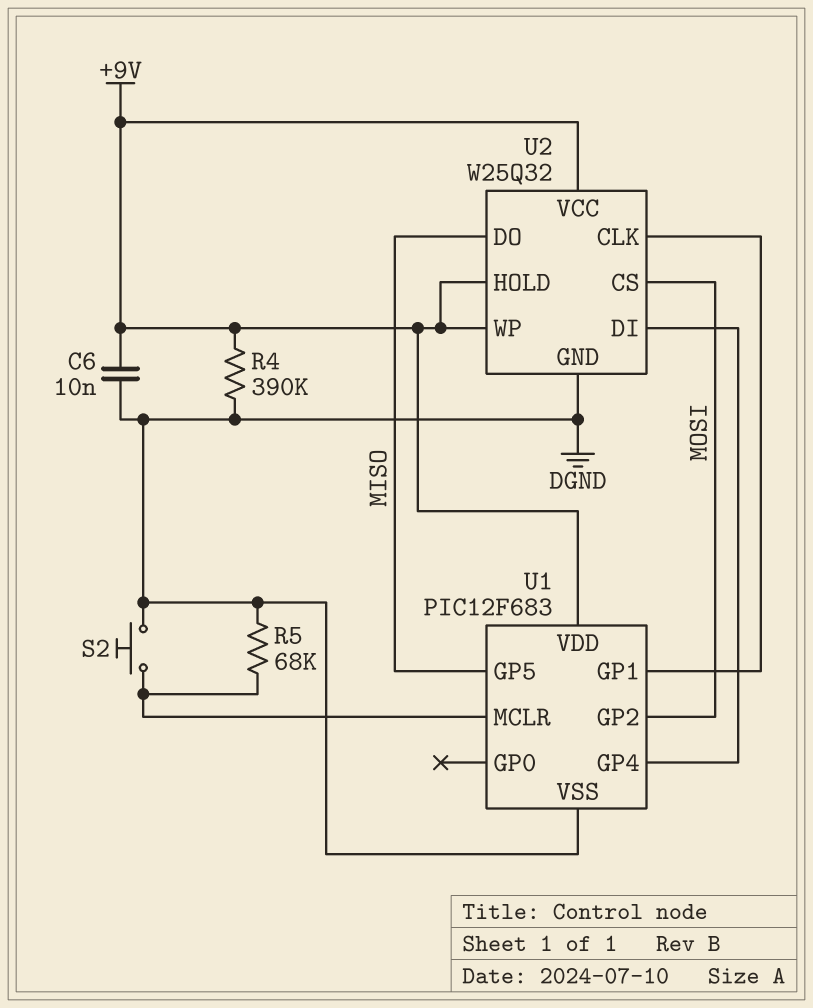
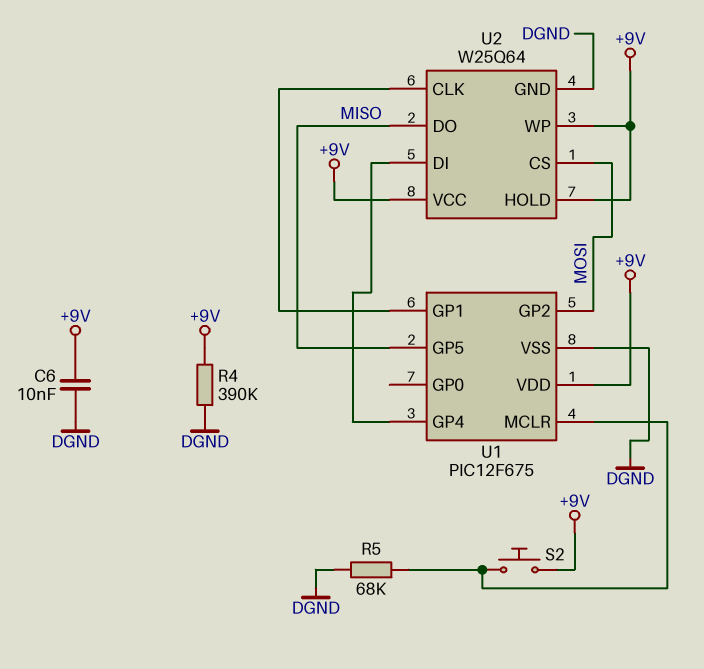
S2: button (DGND, U1/MCLR) -> button (+9V, U1/MCLR)
U1: PIC12F683 -> PIC12F675
U2: W25Q32 -> W25Q64

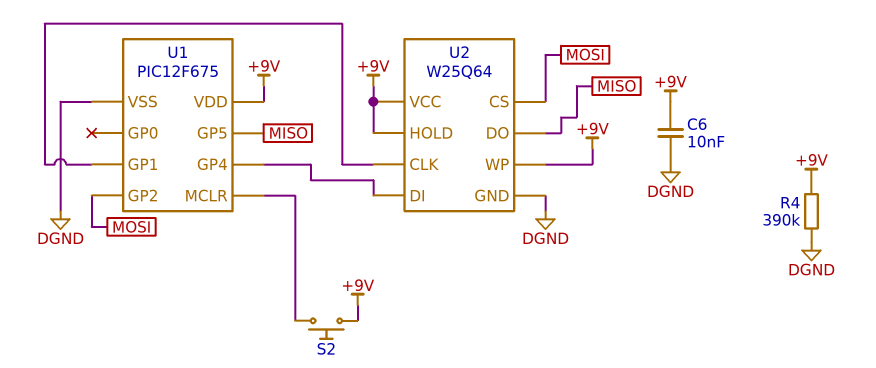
R5: 68k (DGND, U1/MCLR) -> none

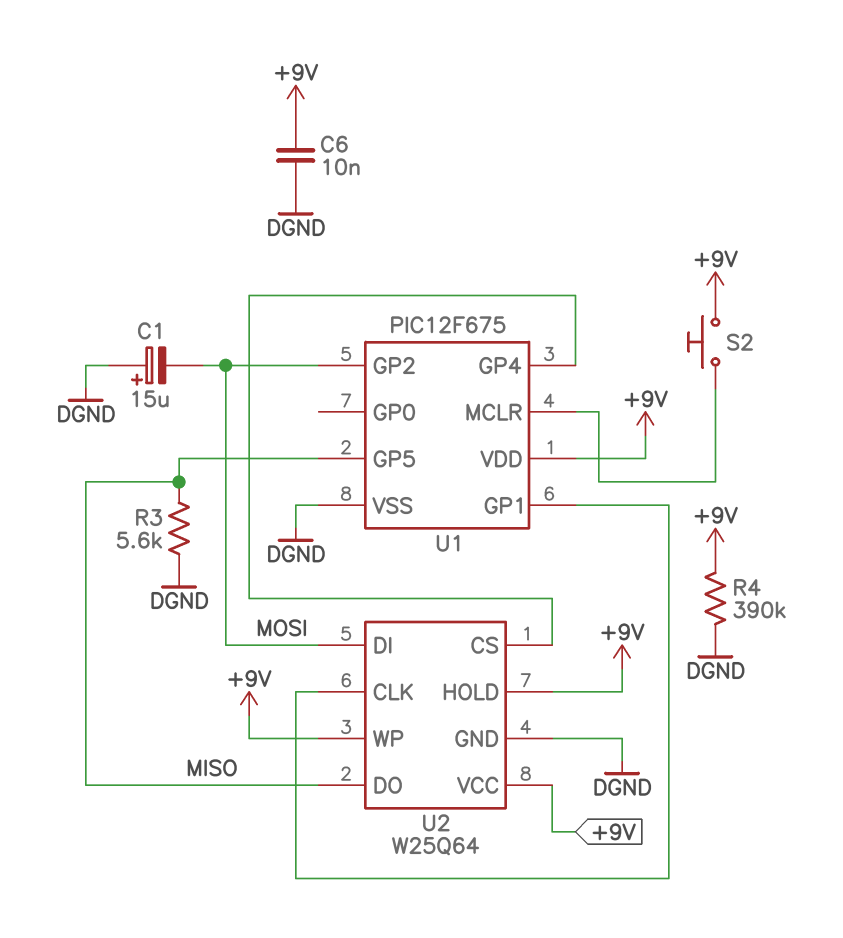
C1: none -> 15uF (plus DGND, minus MOSI)
R3: none -> 5.6k (DGND, MISO)
U2 pin CS: MOSI -> U1/GP4
U2 pin DI: U1/GP4 -> MOSI

